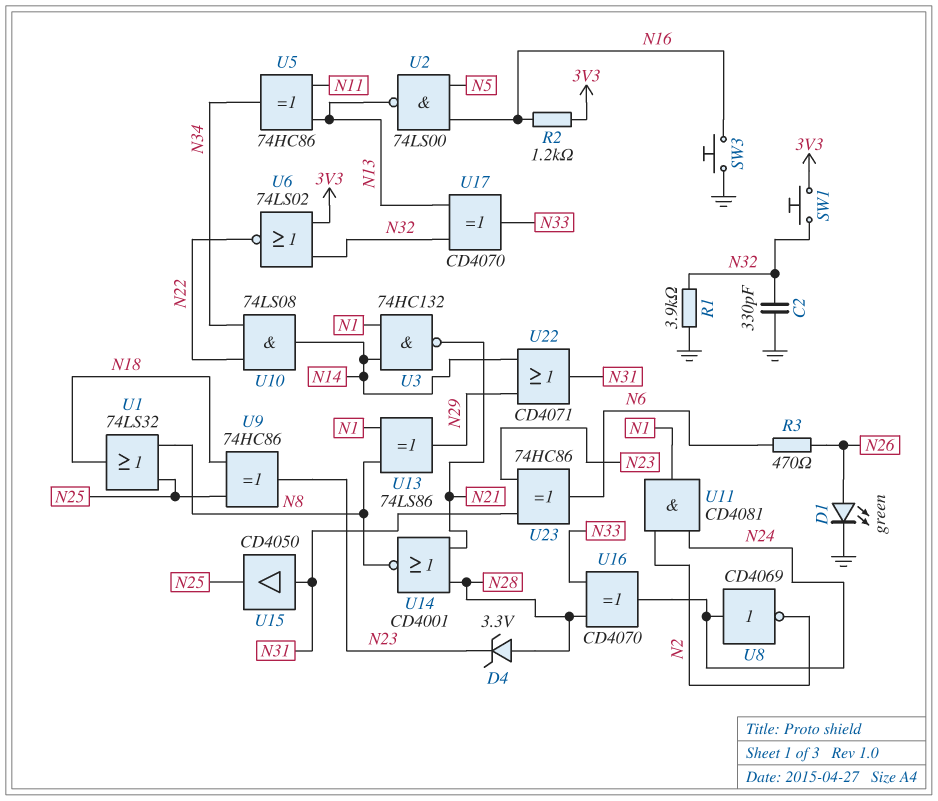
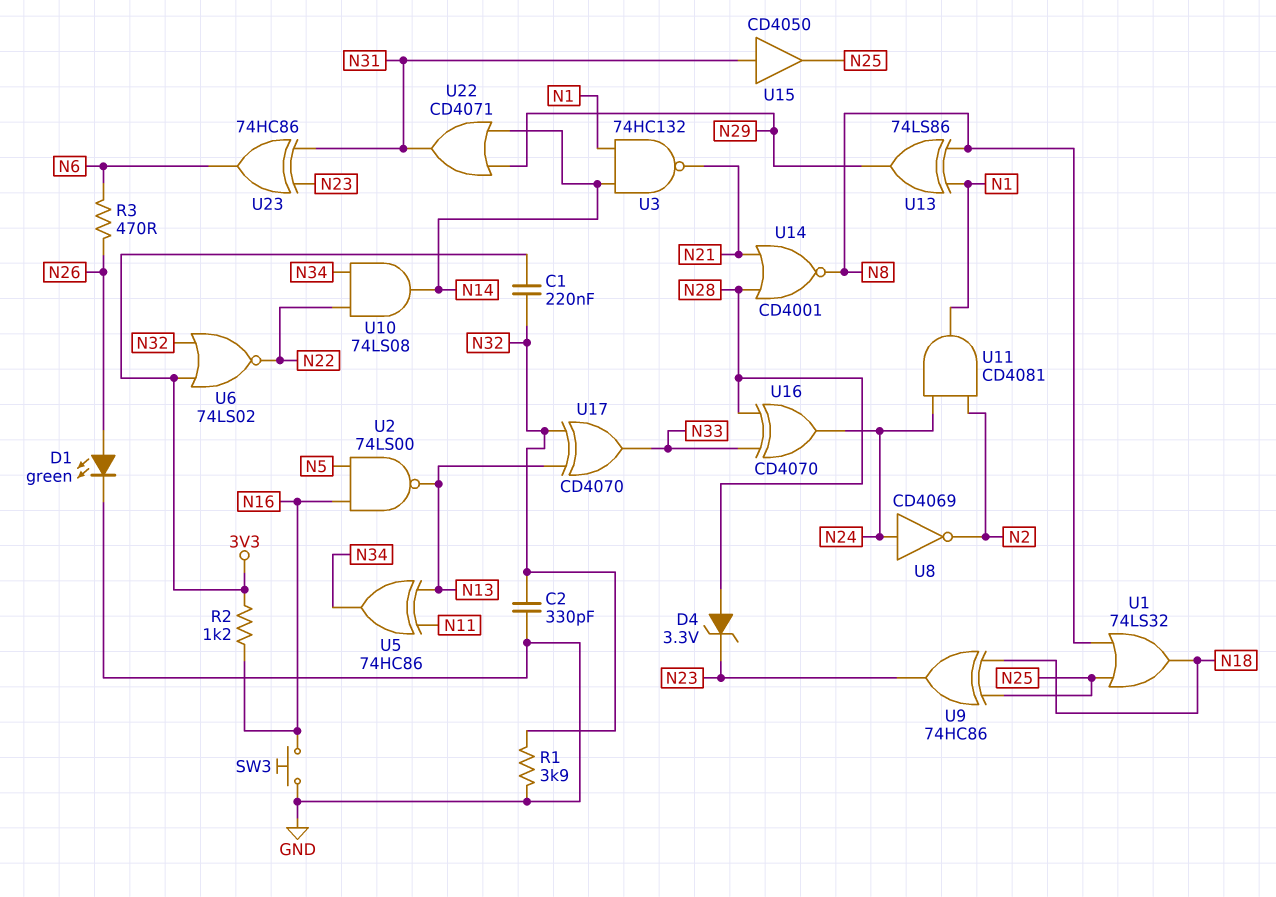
C1: none -> 220nF (3V3, N32)
SW1: button (3V3, N32) -> none

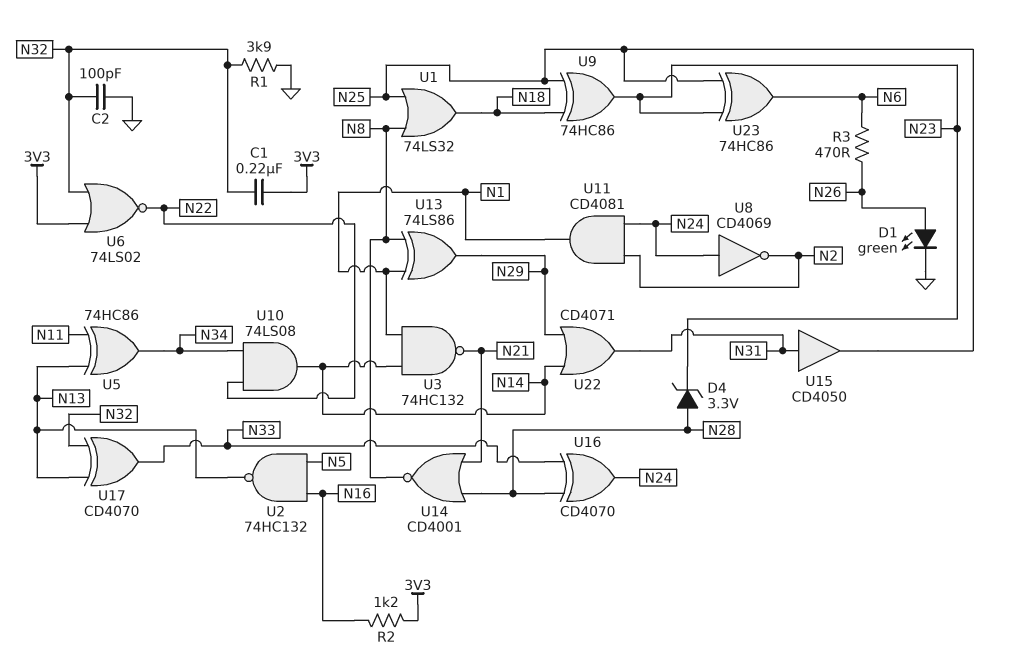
C2: 330pF (GND, N32) -> 100pF (GND, N32)
SW3: button (GND, N16) -> none
U2: NAND 74LS00 (in N5, in N16, out N13) -> NAND 74HC132 (in N5, in N16, out N13)
U23: XOR 74HC86 (in N23, in N31, out N6) -> XOR 74HC86 (in N23, in N25, out N6)

